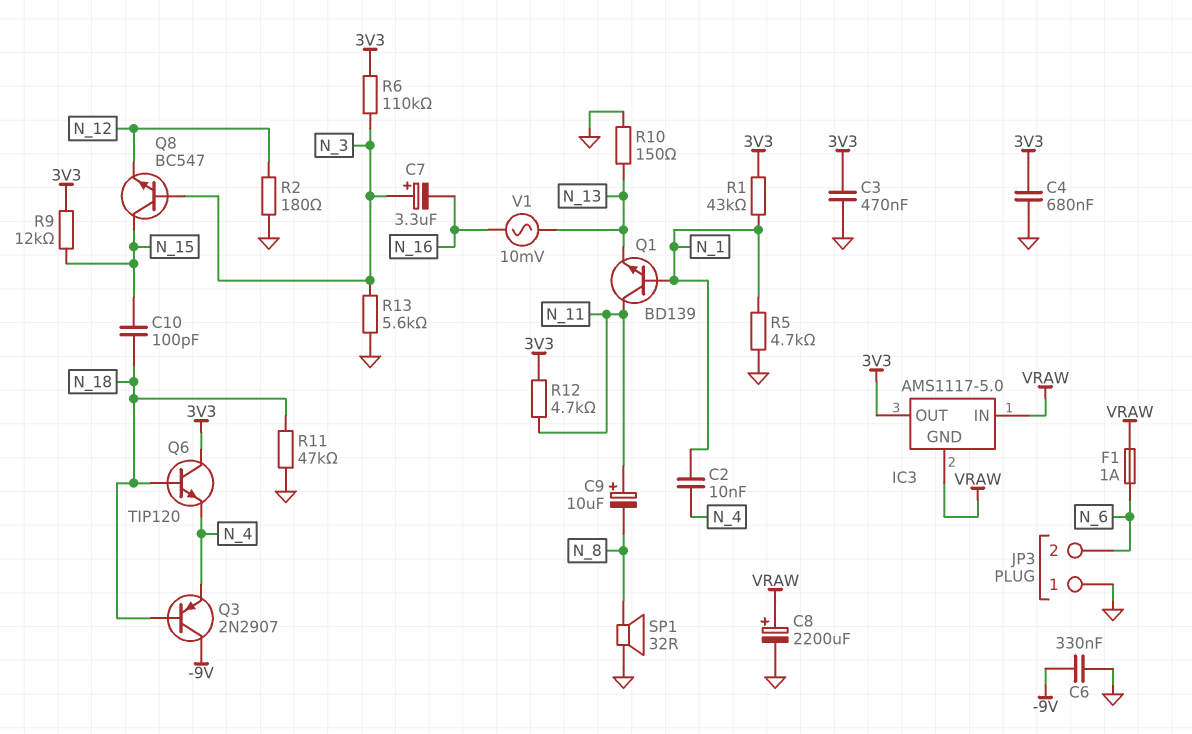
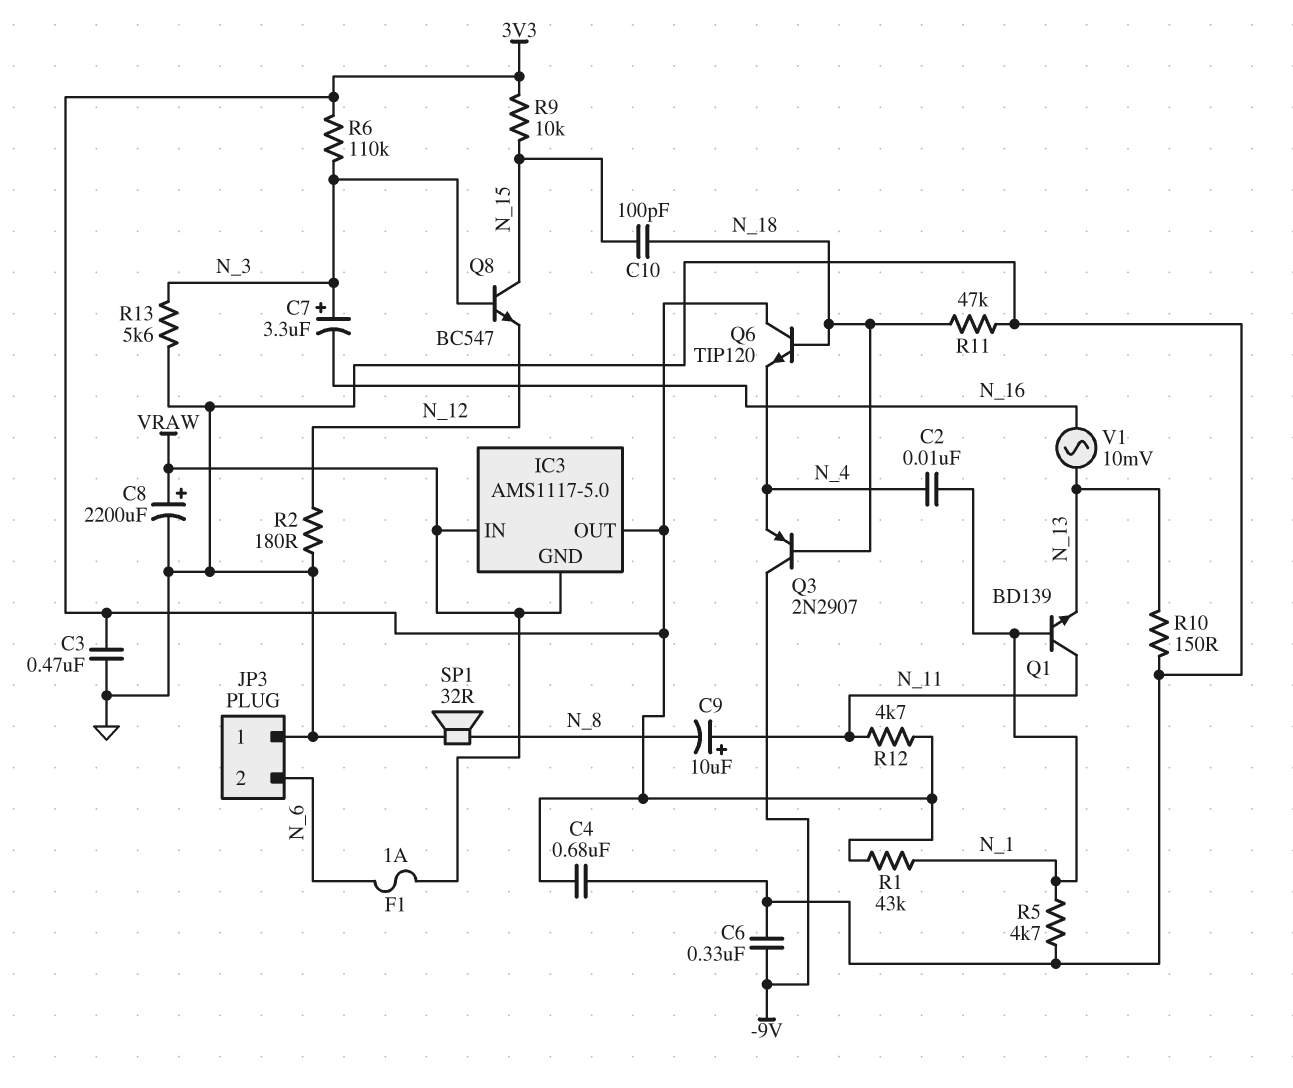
R9: 12k (3V3, N_15) -> 10k (3V3, N_15)

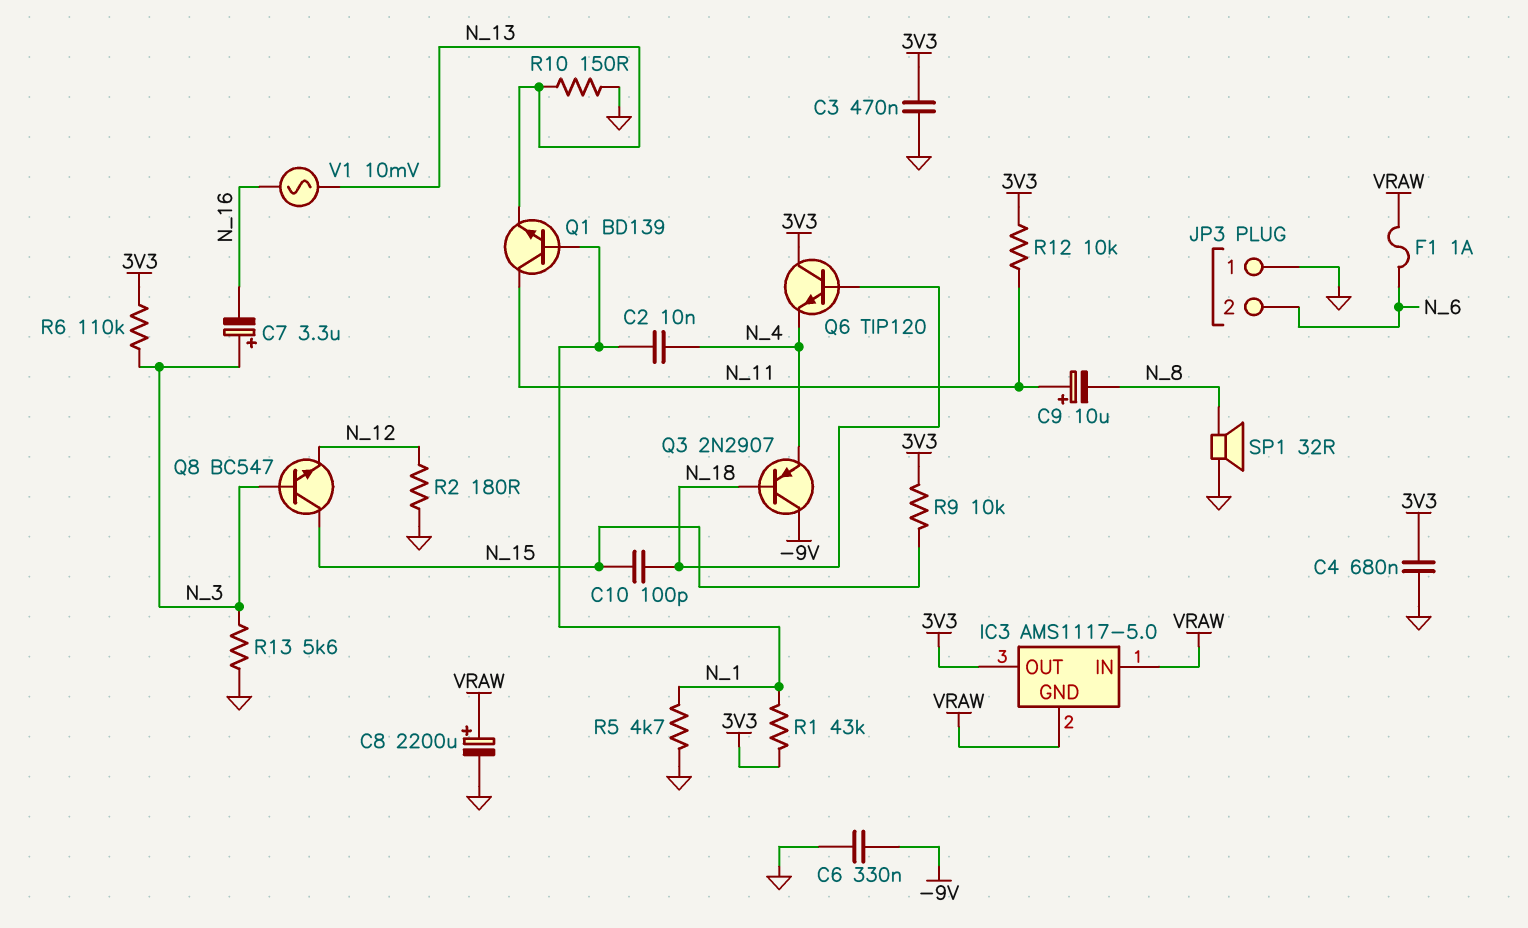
R11: 47k (GND, N_18) -> none
R12: 4.7k (3V3, N_11) -> 10k (3V3, N_11)

